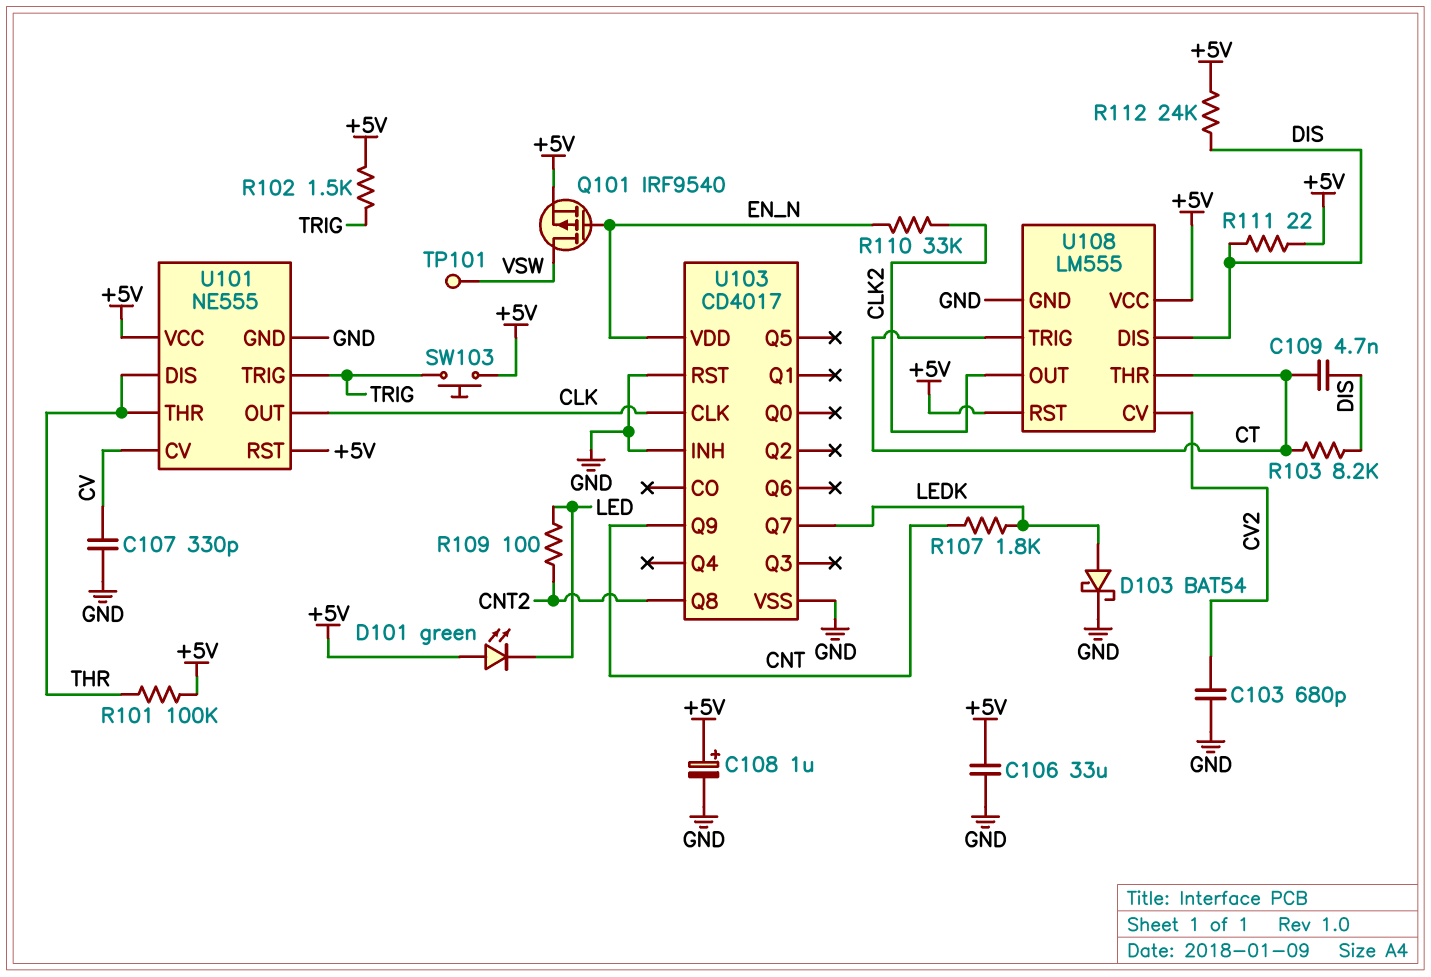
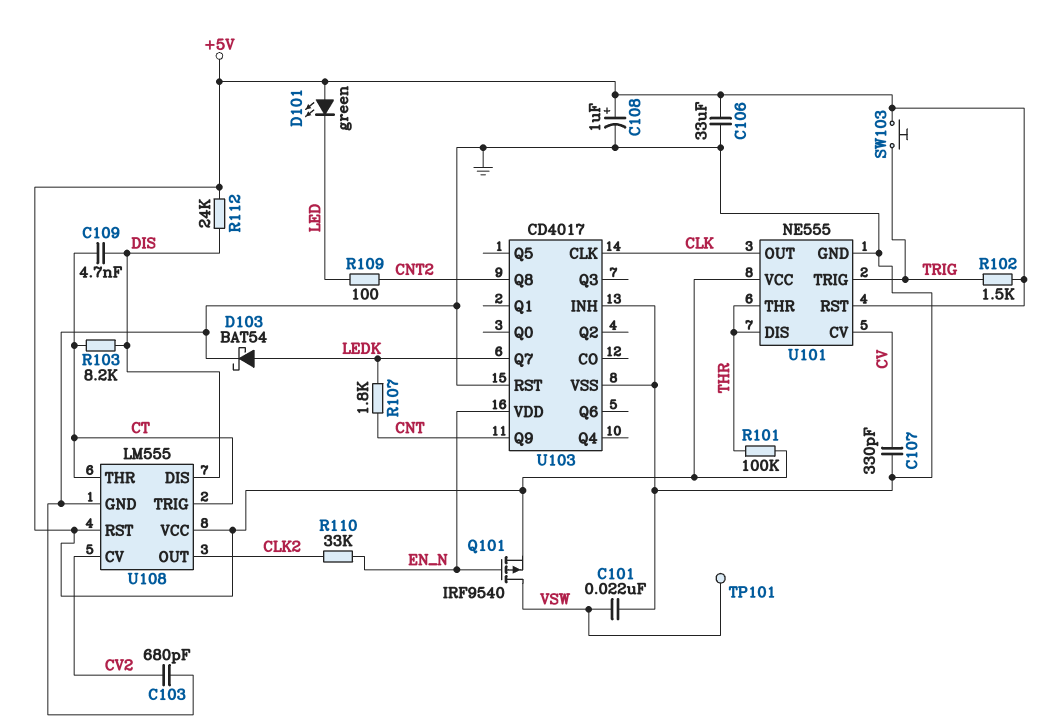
C101: none -> 22nF (GND, VSW)
R111: 22 (+5V, DIS) -> none

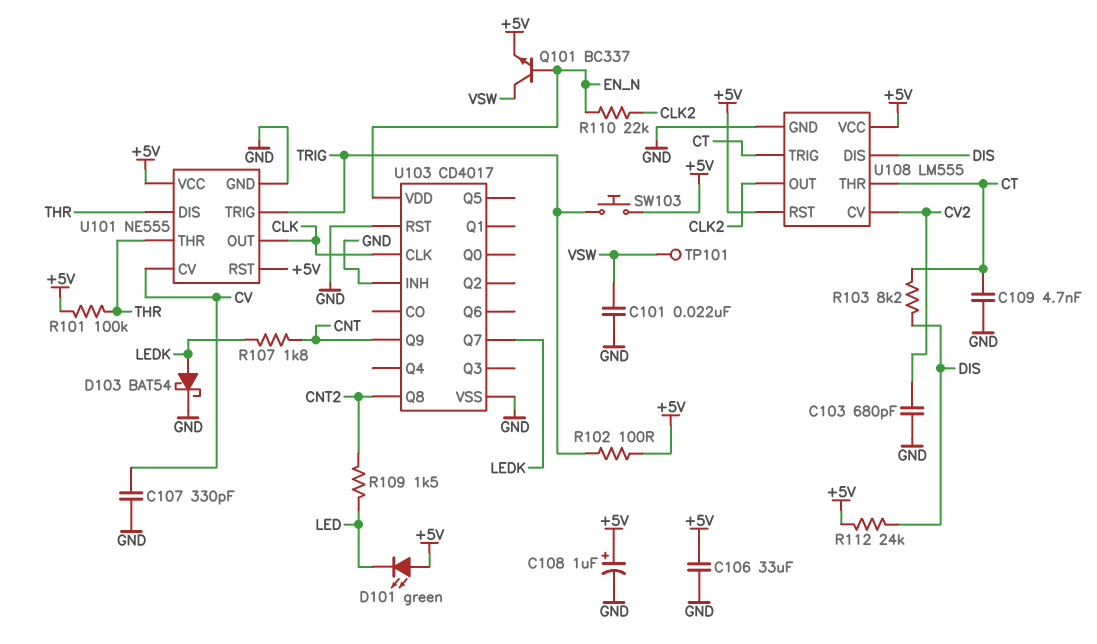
C109: 4.7nF (CT, DIS) -> 4.7nF (CT, GND)
Q101: PMOS IRF9540 (G EN_N, D VSW, S +5V) -> NPN BC337 (B EN_N, C VSW, E +5V)
R102: 1.5k (+5V, TRIG) -> 100 (+5V, TRIG)
R109: 100 (CNT2, LED) -> 1.5k (CNT2, LED)
R110: 33k (CLK2, EN_N) -> 22k (CLK2, EN_N)

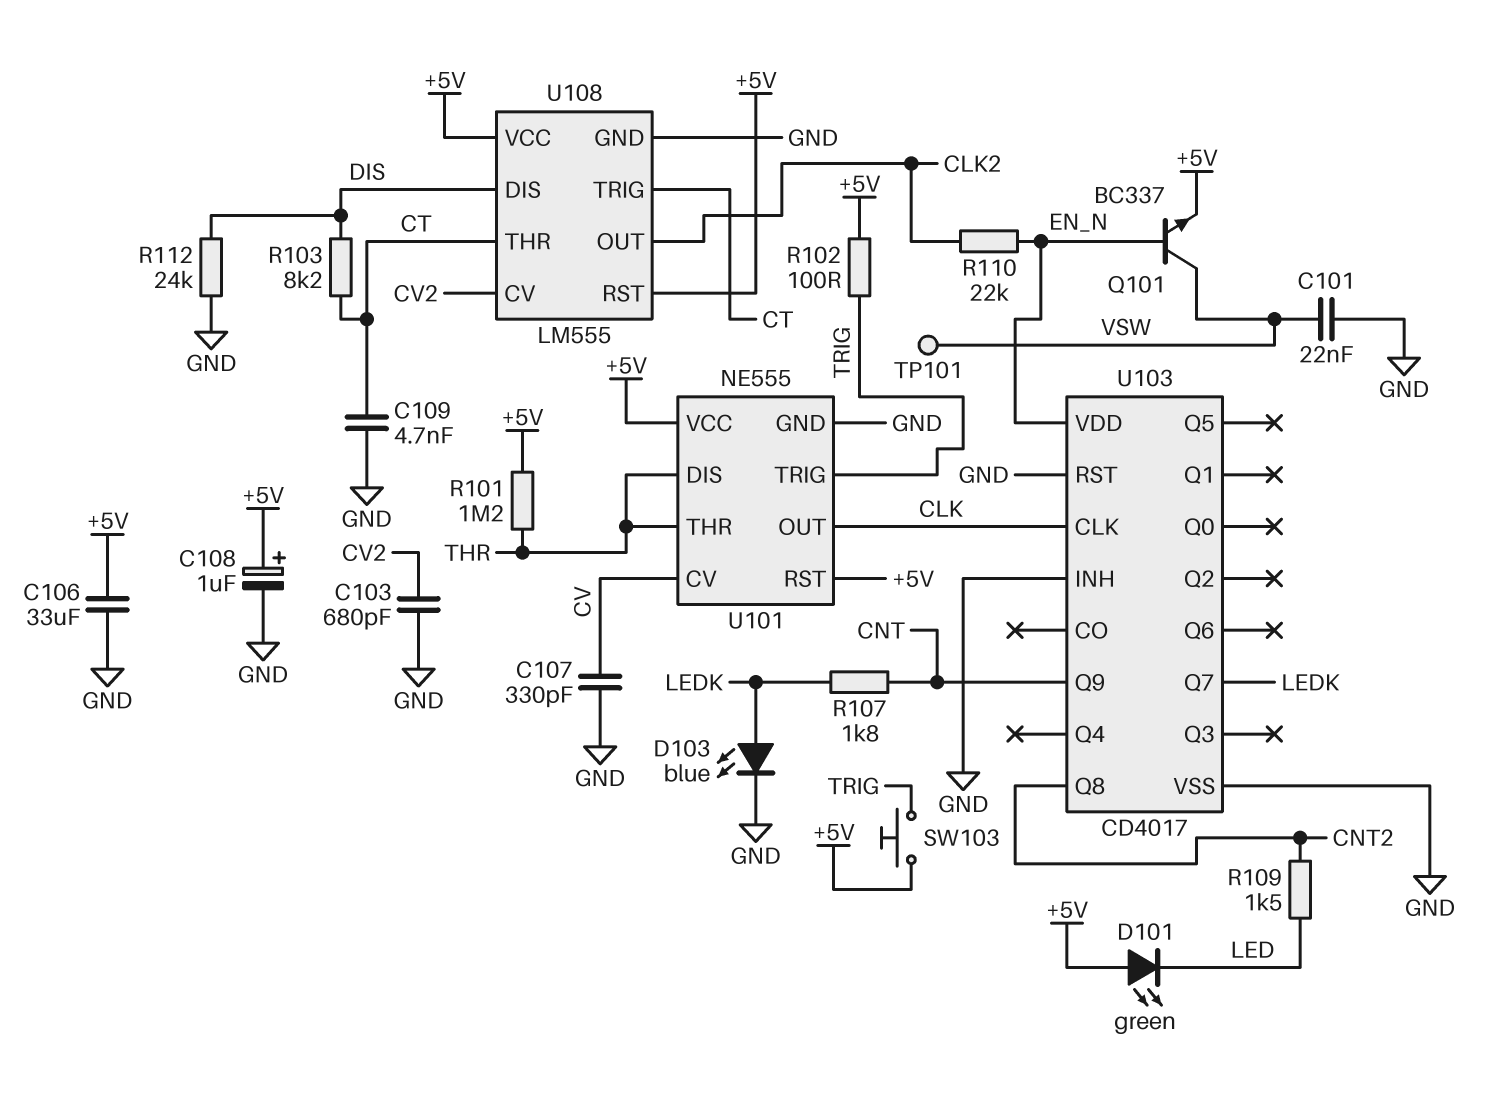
D103: schottky BAT54 (A LEDK, K GND) -> LED blue (A LEDK, K GND)
R101: 100k (+5V, THR) -> 1.2M (+5V, THR)
R112: 24k (+5V, DIS) -> 24k (DIS, GND)

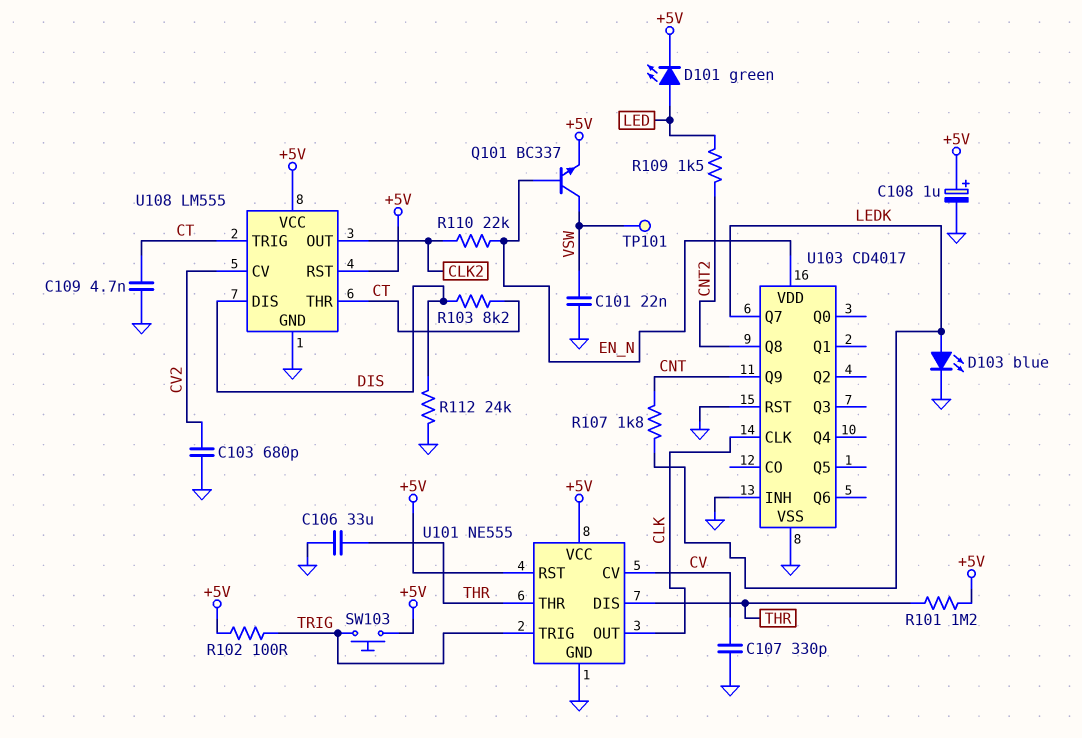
C106: 33uF (+5V, GND) -> 33uF (GND, THR)
D101: LED green (A +5V, K LED) -> LED green (A LED, K +5V)

